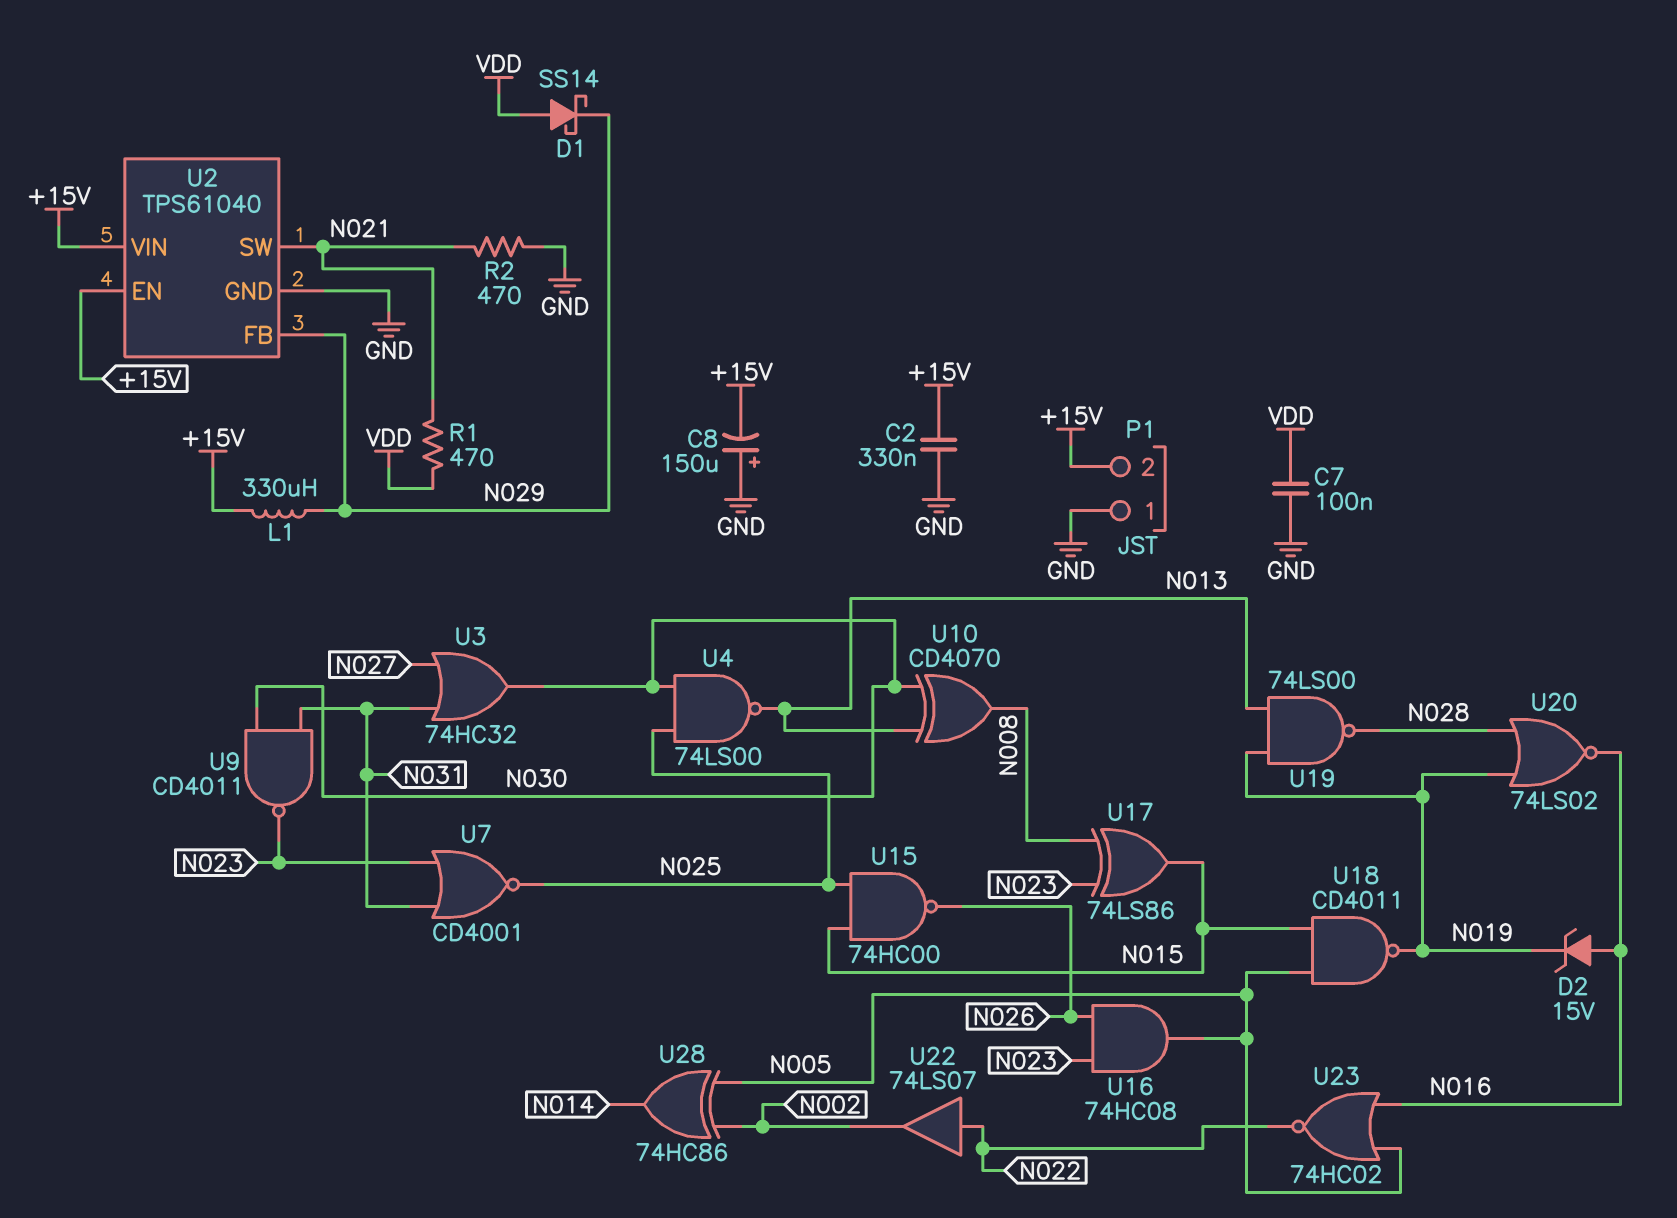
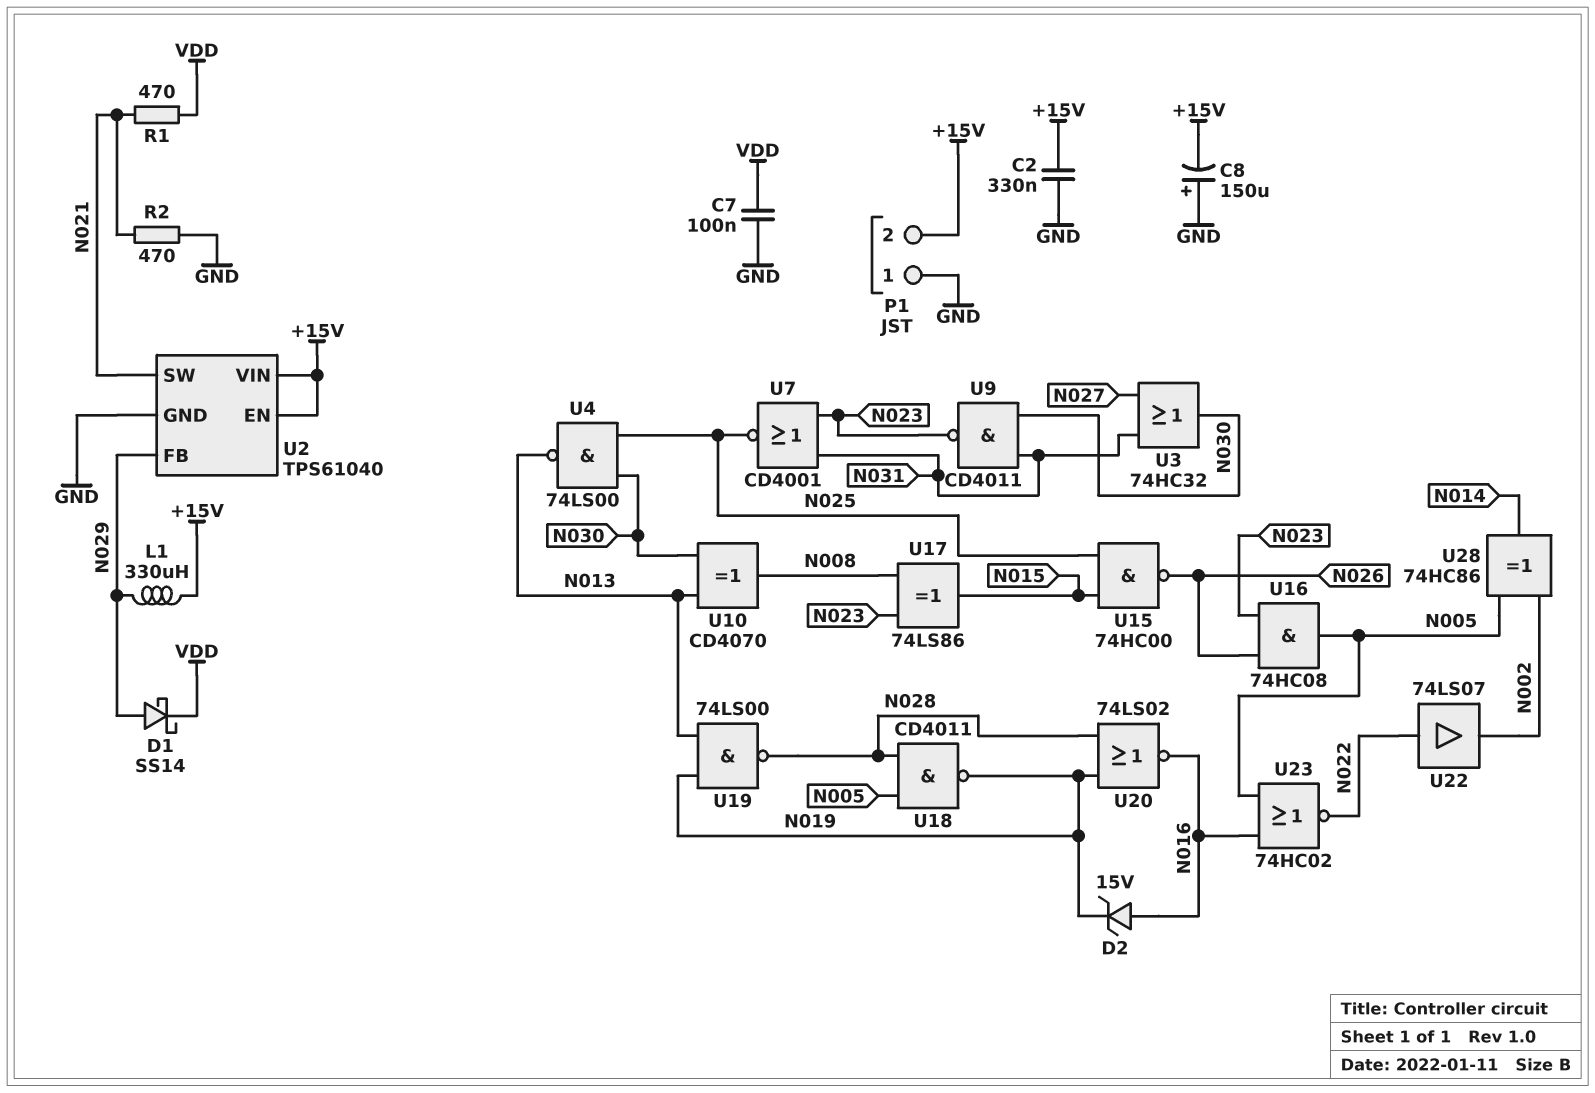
D1: schottky SS14 (A VDD, K N029) -> schottky SS14 (A N029, K VDD)
U18: NAND CD4011 (in N005, in N015, out N019) -> NAND CD4011 (in N005, in N028, out N019)

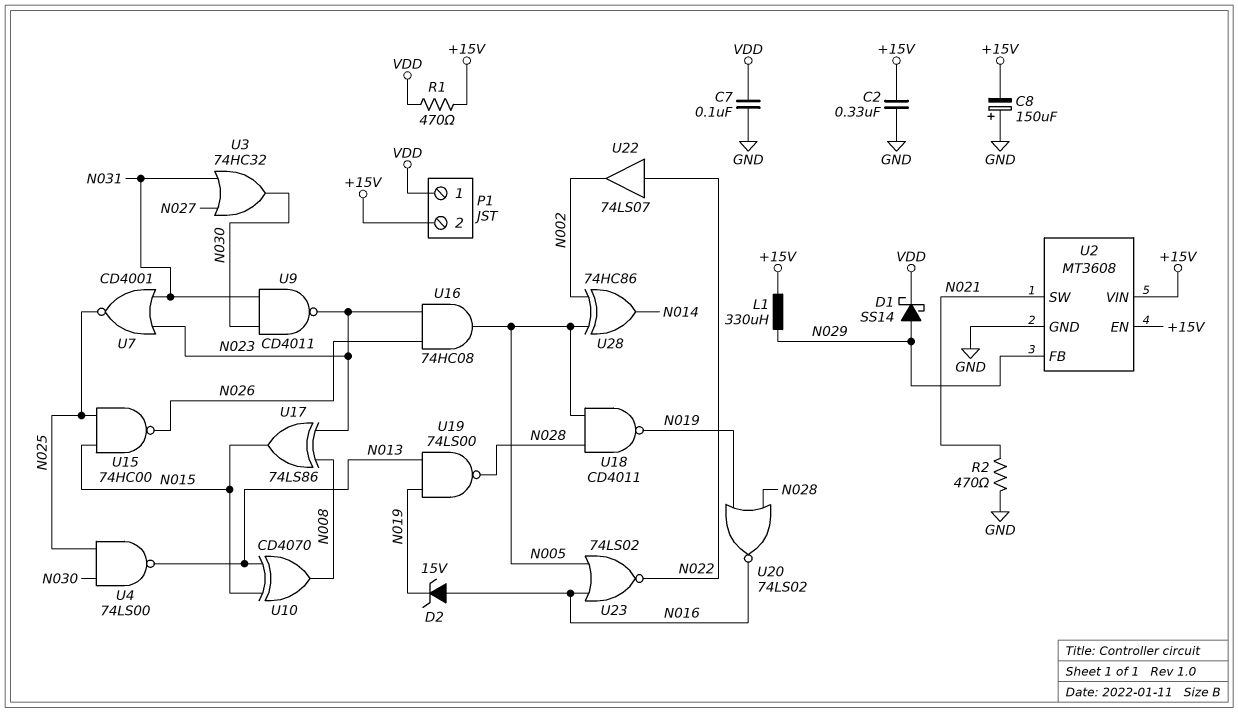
P1 pin 1: GND -> VDD
R1: 470 (N021, VDD) -> 470 (+15V, VDD)
U2: TPS61040 -> MT3608
U10: XOR CD4070 (in N013, in N030, out N008) -> XOR CD4070 (in N013, in N015, out N008)
U23: NOR 74HC02 (in N005, in N016, out N022) -> NOR 74LS02 (in N005, in N016, out N022)

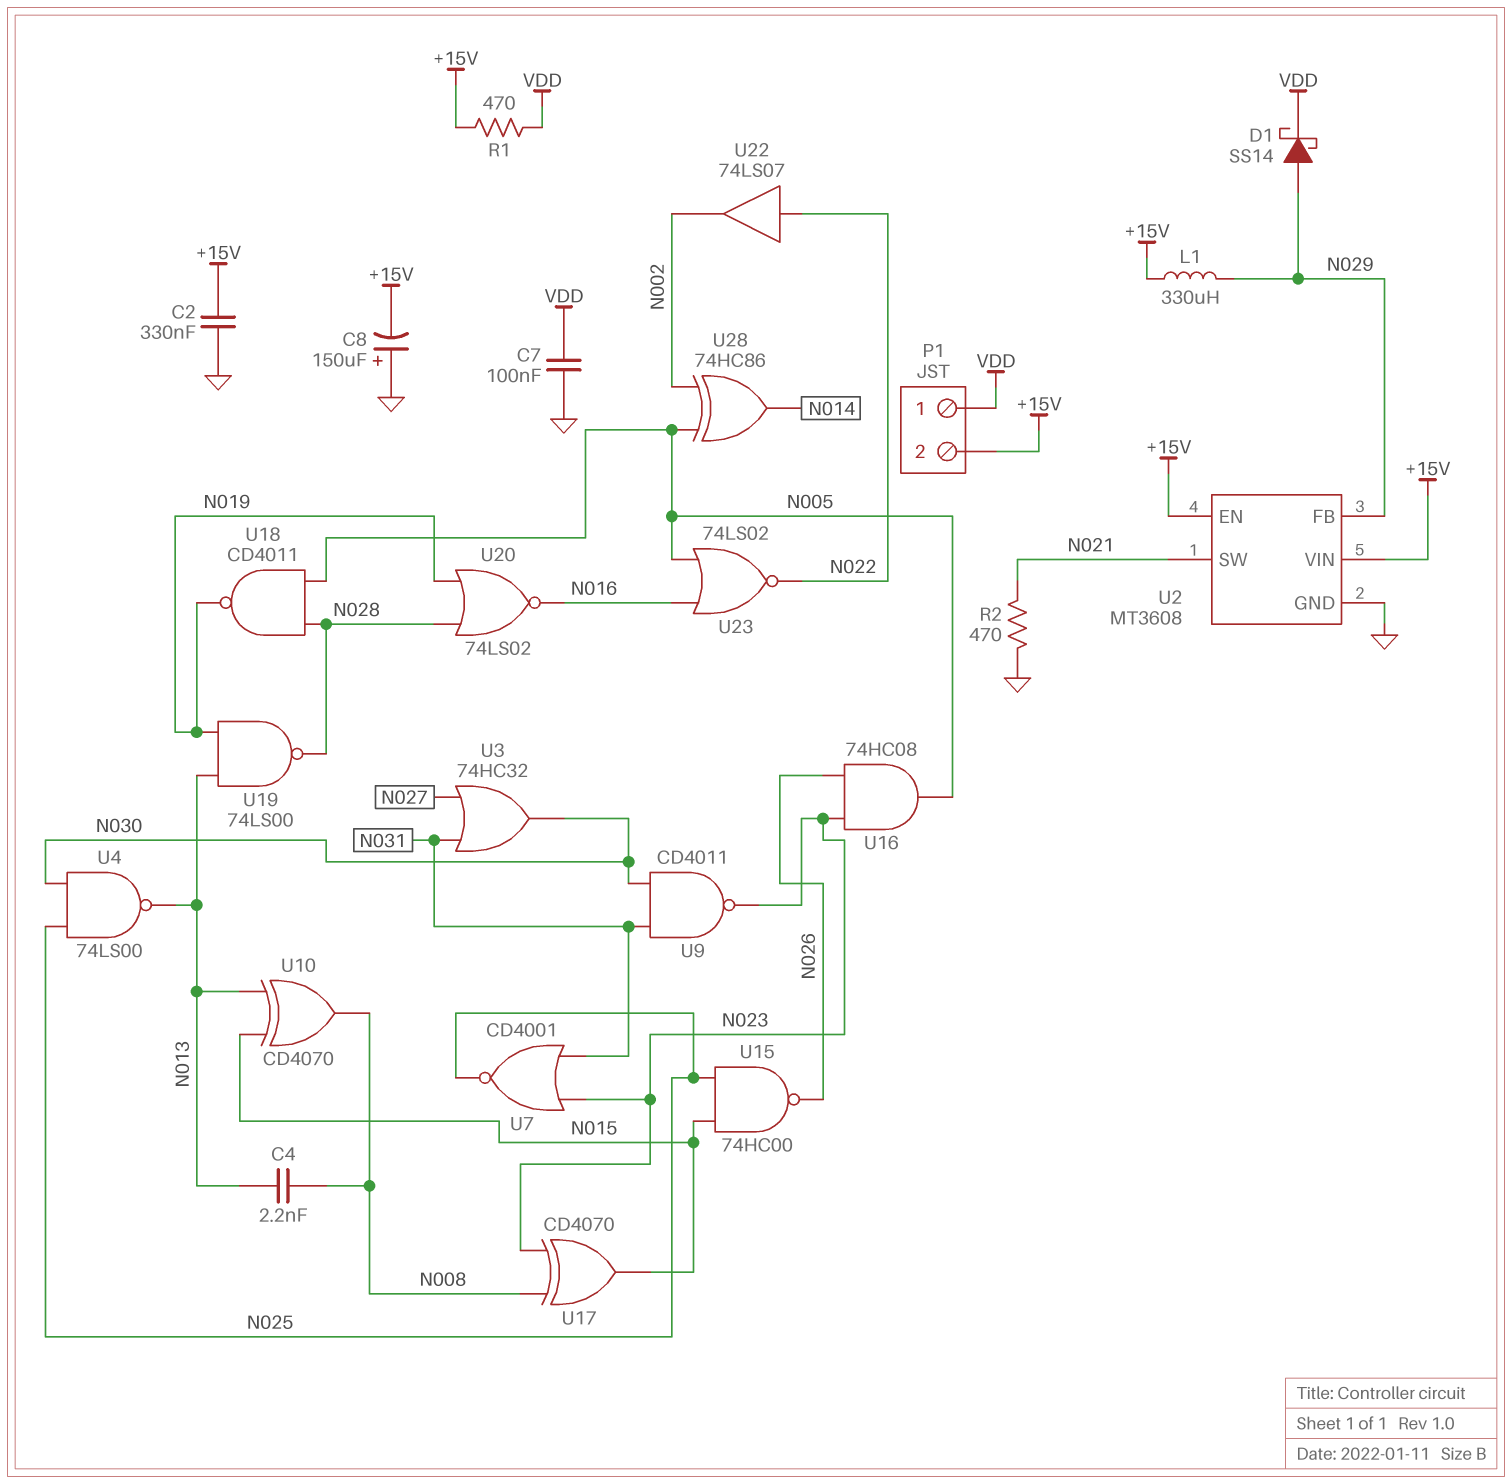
C4: none -> 2.2nF (N008, N013)
D2: zener 15V (A N016, K N019) -> none
U17: XOR 74LS86 (in N008, in N023, out N015) -> XOR CD4070 (in N008, in N023, out N015)

